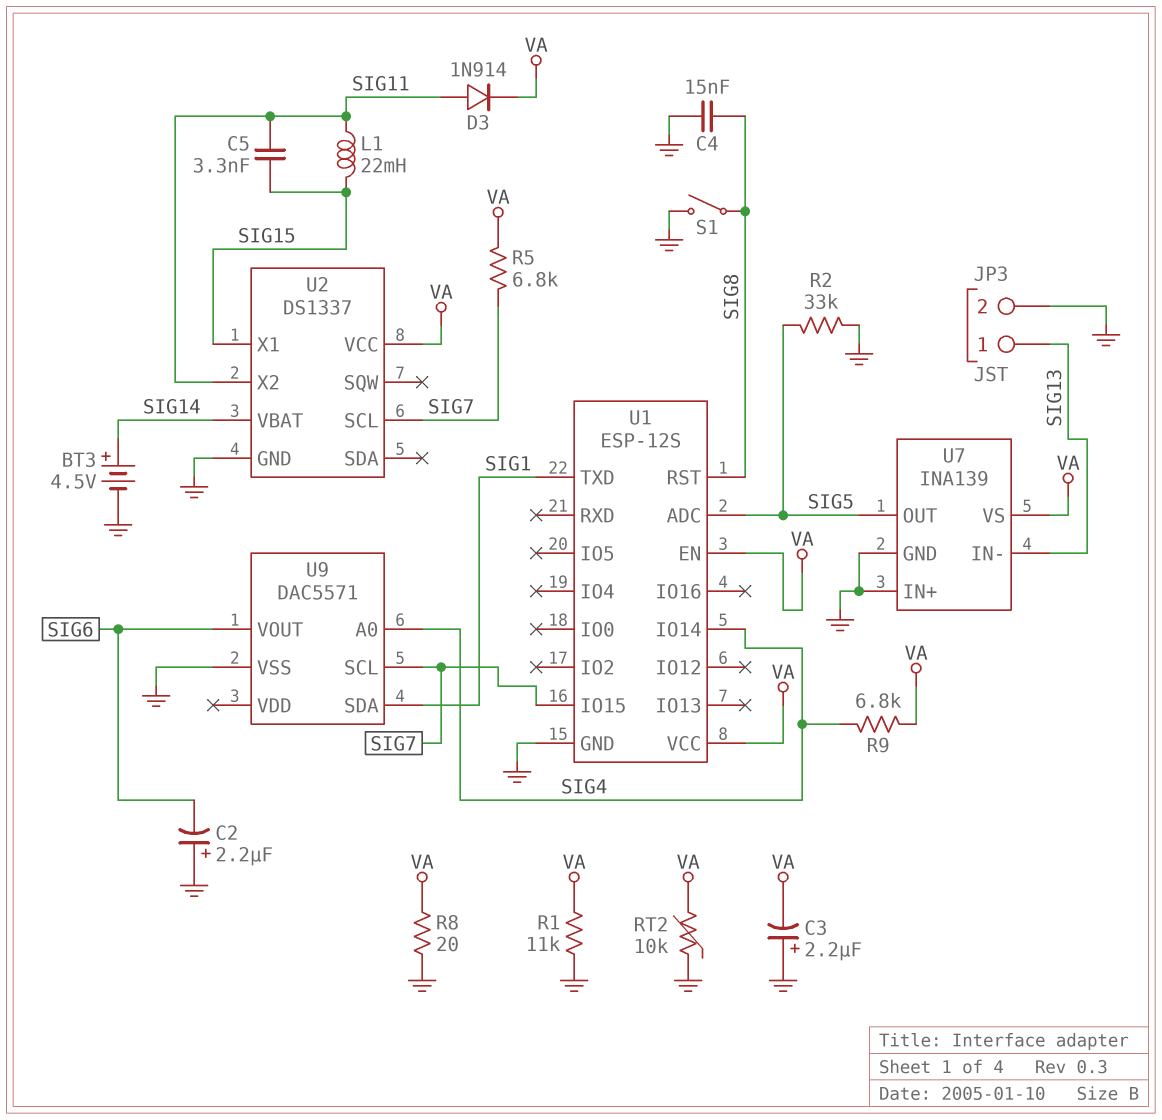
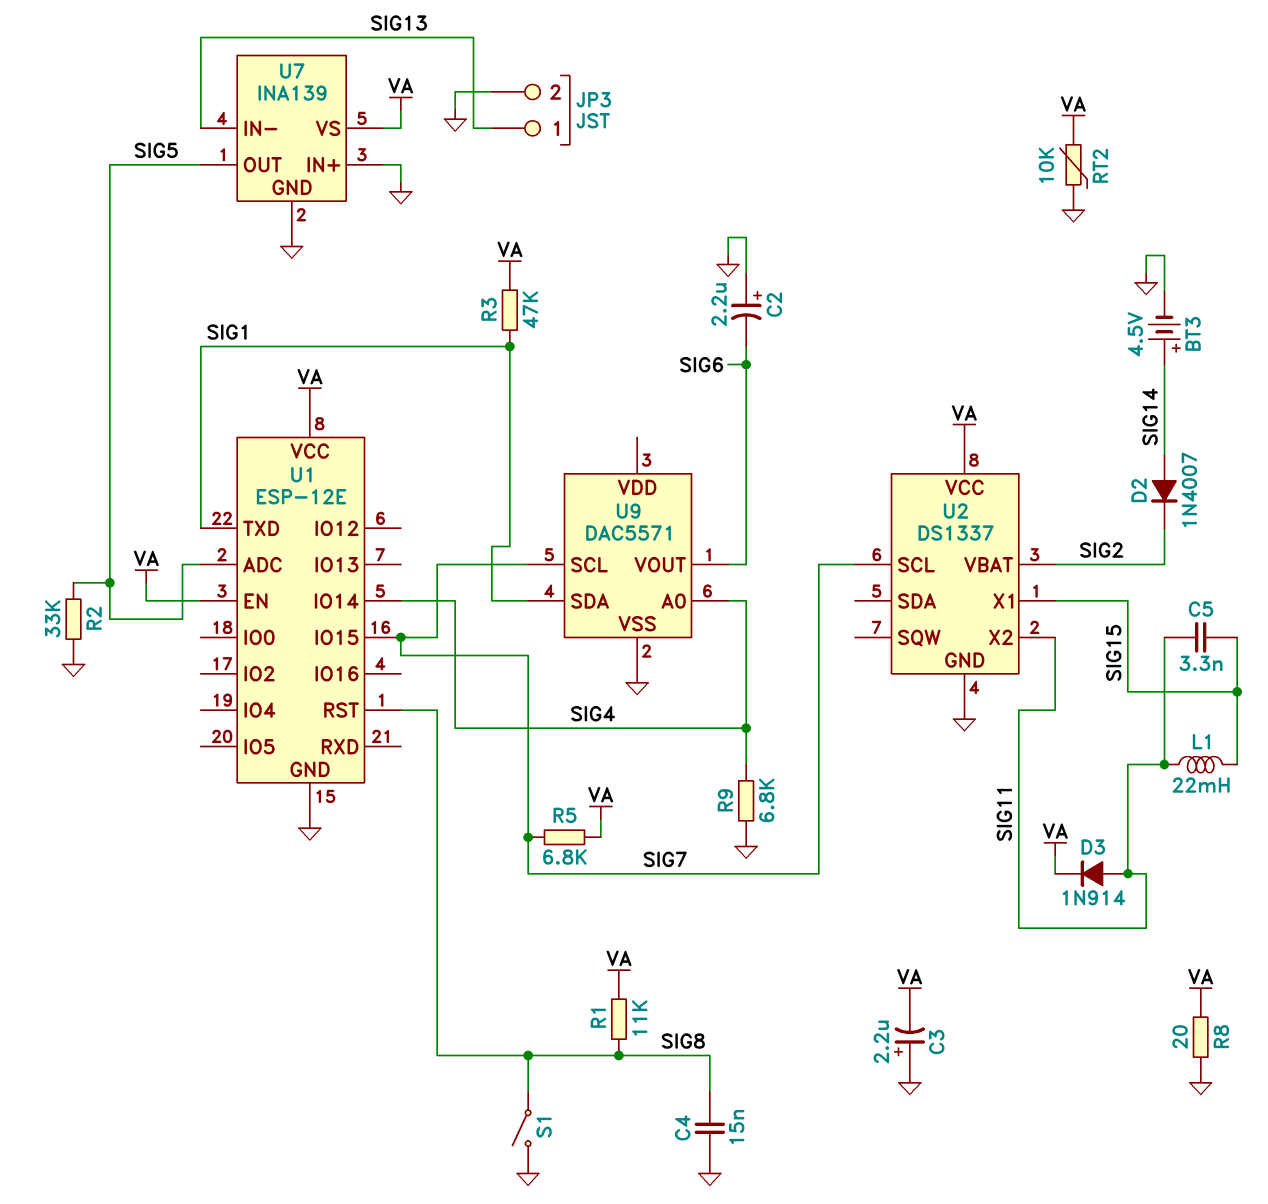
D2: none -> diode 1N4007 (A SIG14, K SIG2)
R1: 11k (GND, VA) -> 11k (SIG8, VA)
R3: none -> 47k (SIG1, VA)
R9: 6.8k (SIG4, VA) -> 6.8k (GND, SIG4)
U1: ESP-12S -> ESP-12E
U2 pin VBAT: SIG14 -> SIG2

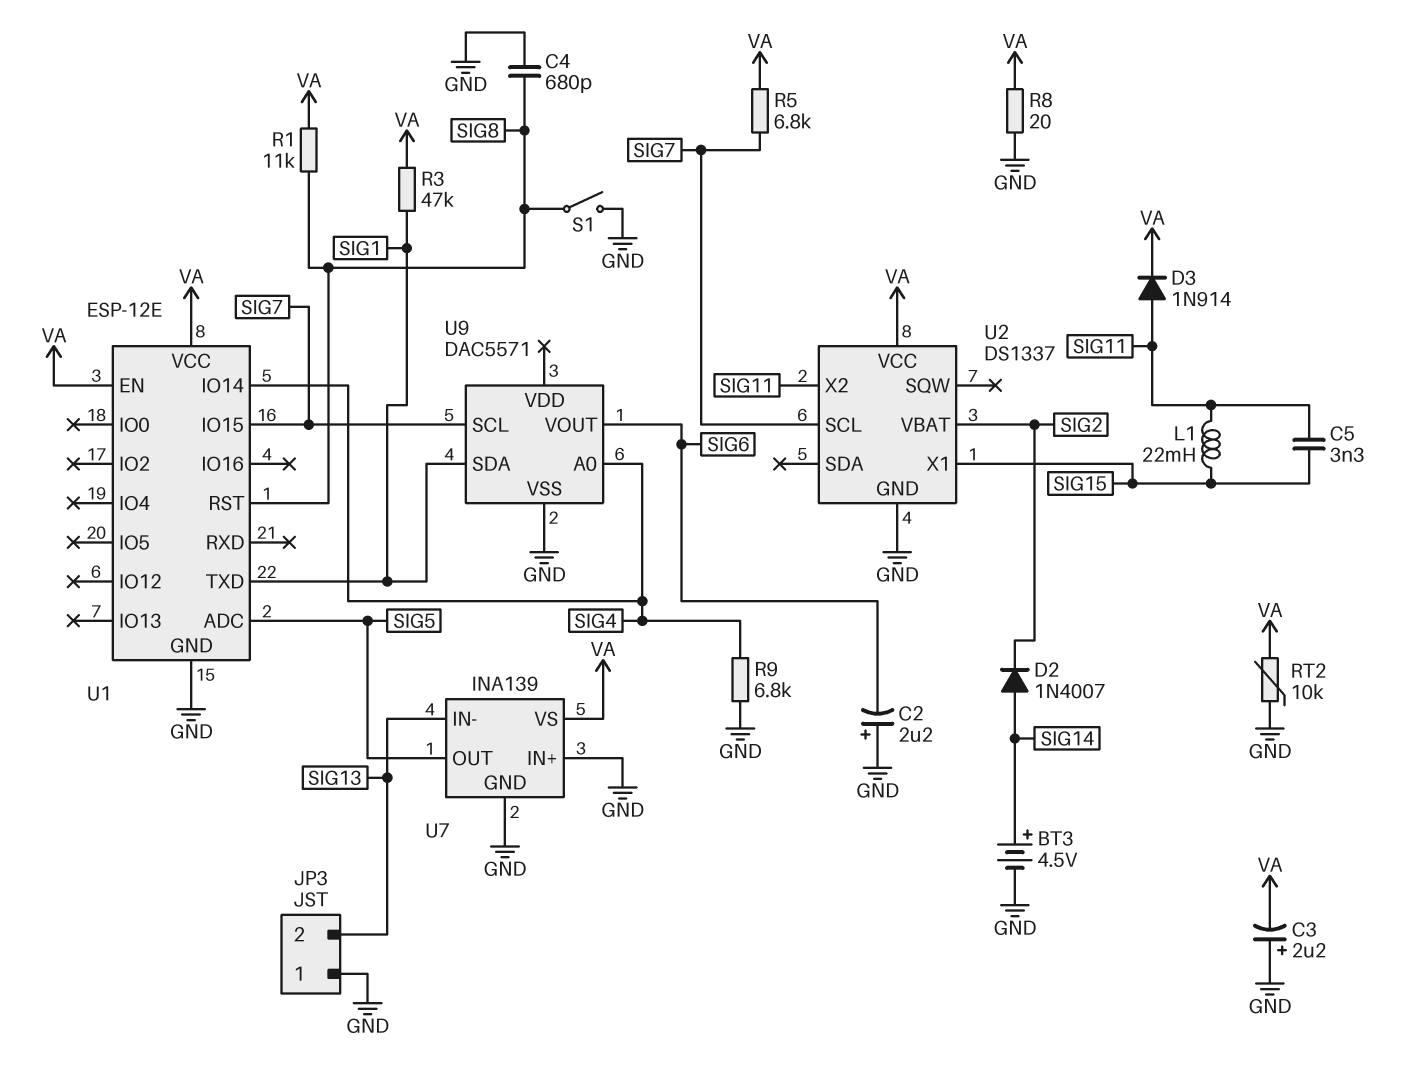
C4: 15nF (GND, SIG8) -> 680pF (GND, SIG8)
JP3 pin 1: SIG13 -> GND
JP3 pin 2: GND -> SIG13
R2: 33k (GND, SIG5) -> none

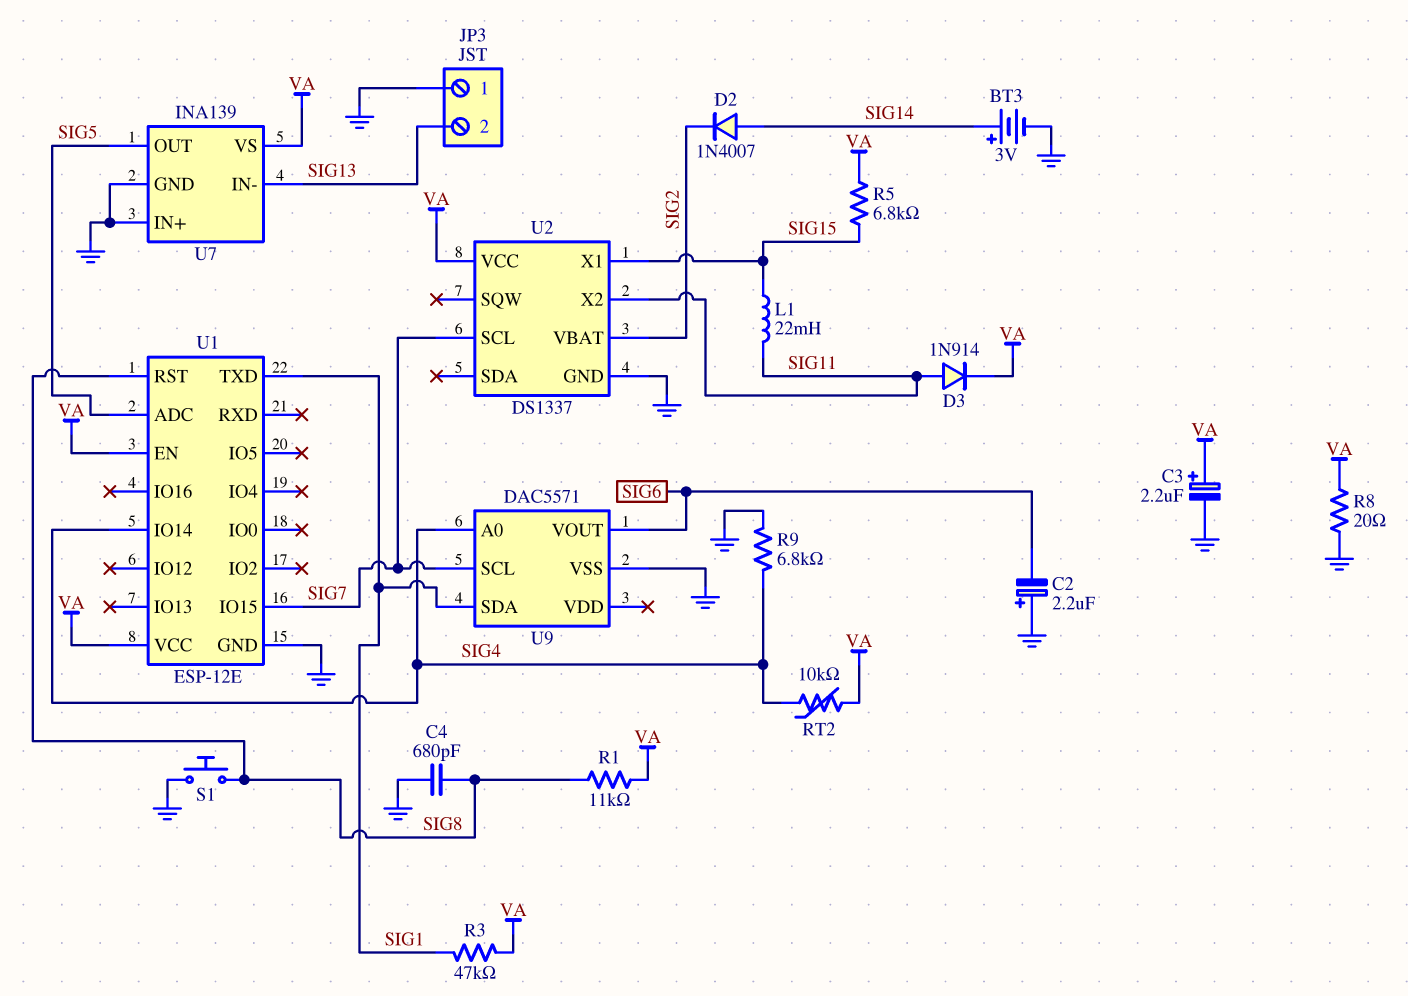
BT3: 4.5V (plus SIG14, minus GND) -> 3V (plus SIG14, minus GND)
C3: 2.2uF (plus GND, minus VA) -> 2.2uF (plus VA, minus GND)
C5: 3.3nF (SIG11, SIG15) -> none
R5: 6.8k (SIG7, VA) -> 6.8k (SIG15, VA)
RT2: 10k (GND, VA) -> 10k (SIG4, VA)
S1: switch (GND, SIG8) -> button (GND, SIG8)

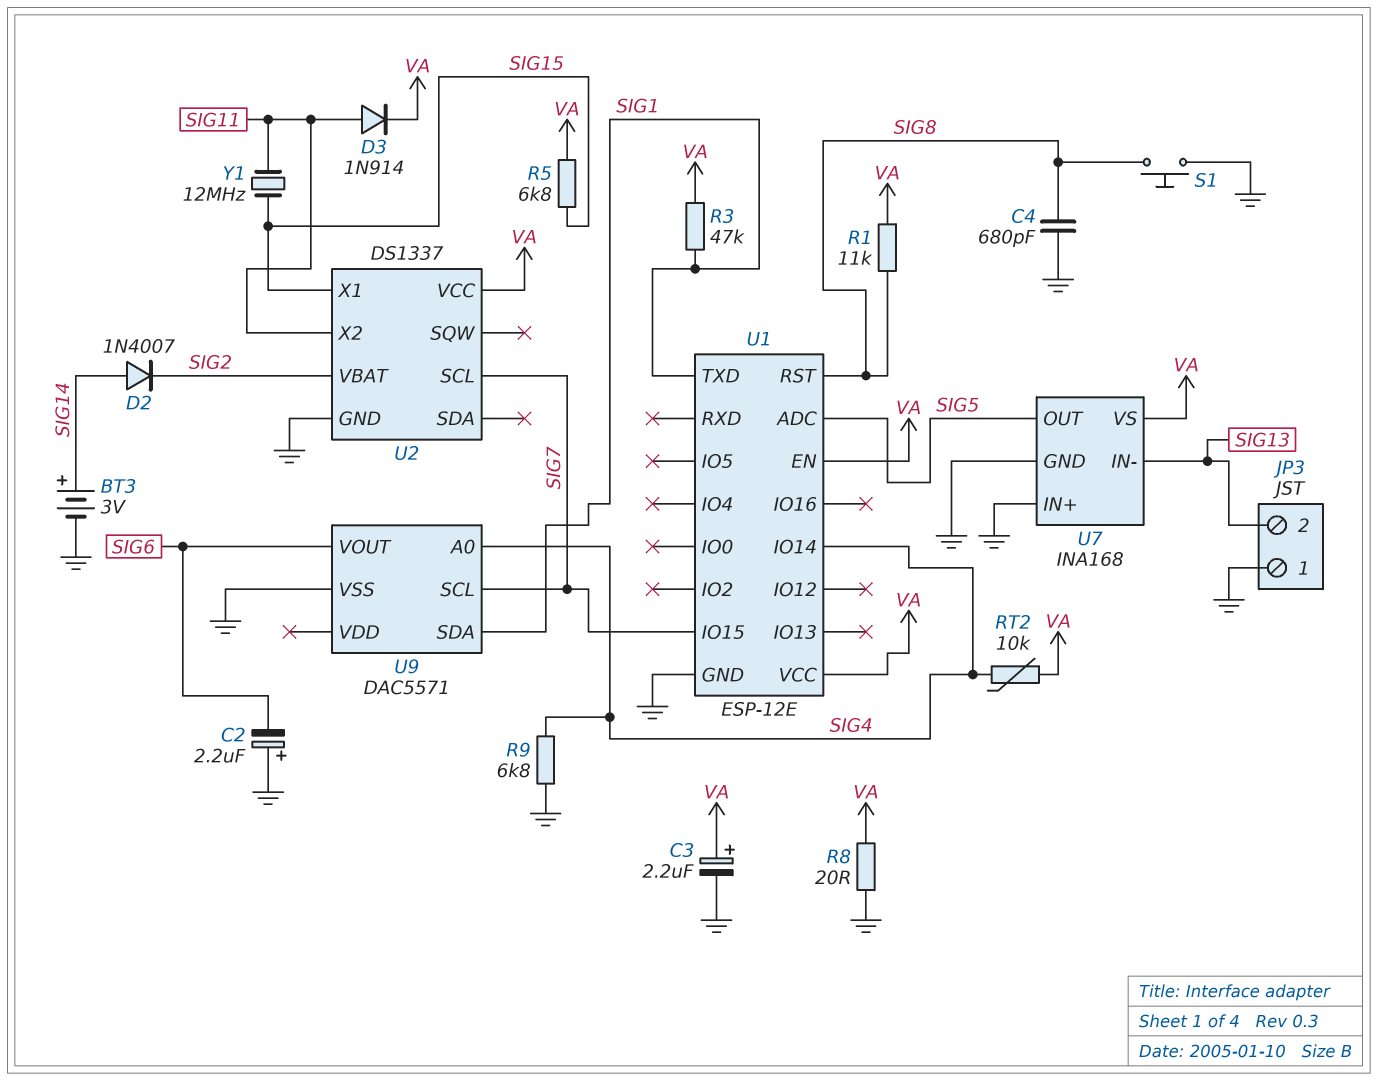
L1: 22mH (SIG11, SIG15) -> none
U7: INA139 -> INA168
Y1: none -> 12MHz (SIG11, SIG15)

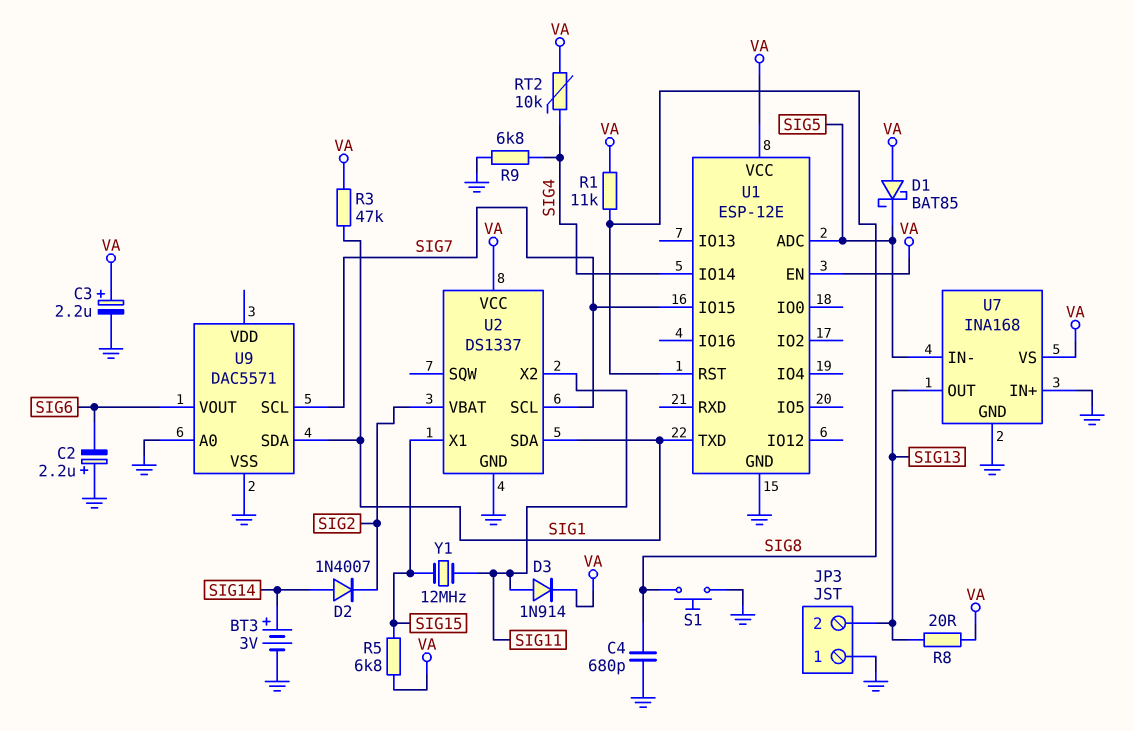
D1: none -> schottky BAT85 (A VA, K SIG5)
R8: 20 (GND, VA) -> 20 (SIG13, VA)
U2 pin SDA: none -> SIG1
U7 pin IN-: SIG13 -> SIG5
U7 pin OUT: SIG5 -> SIG13
U9 pin A0: SIG4 -> GND

